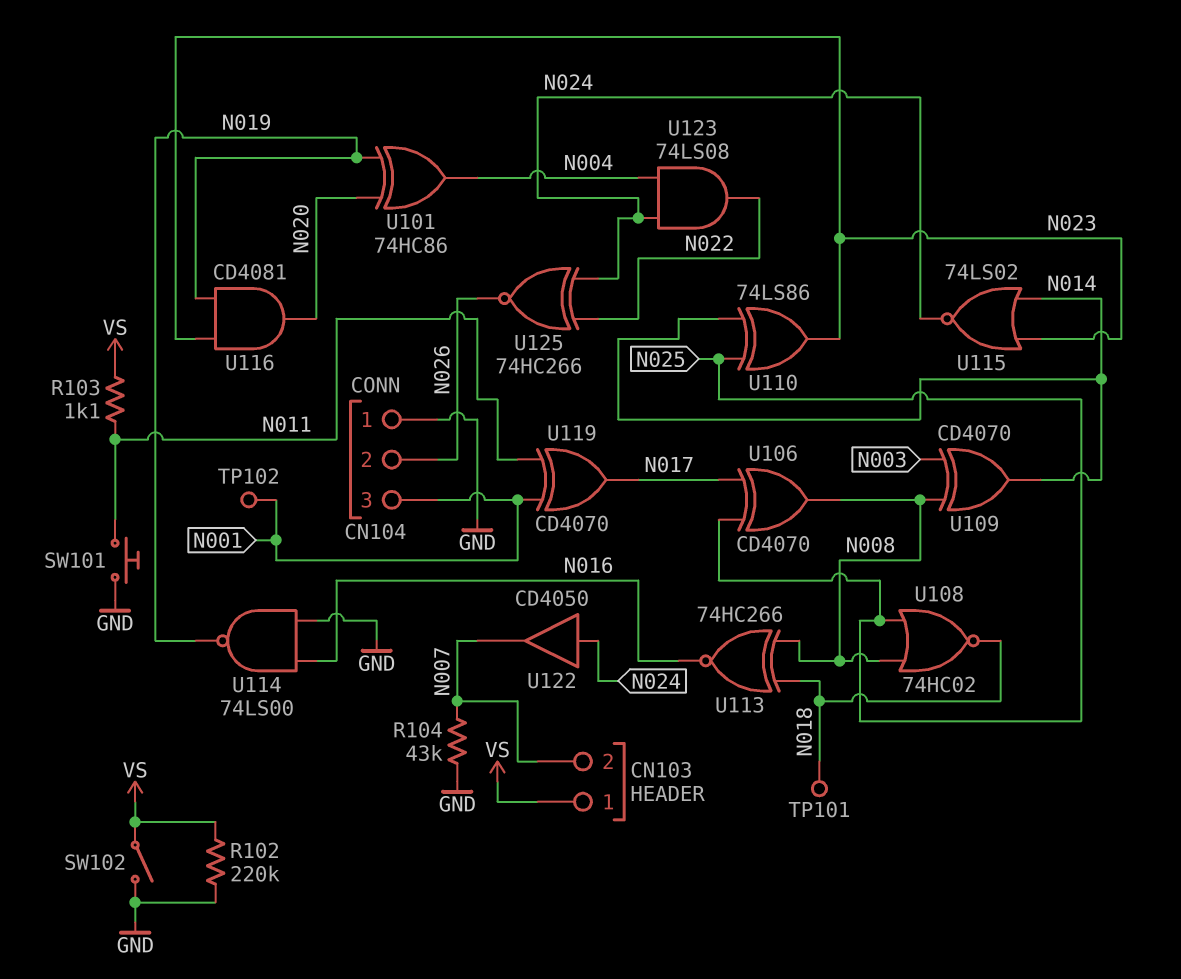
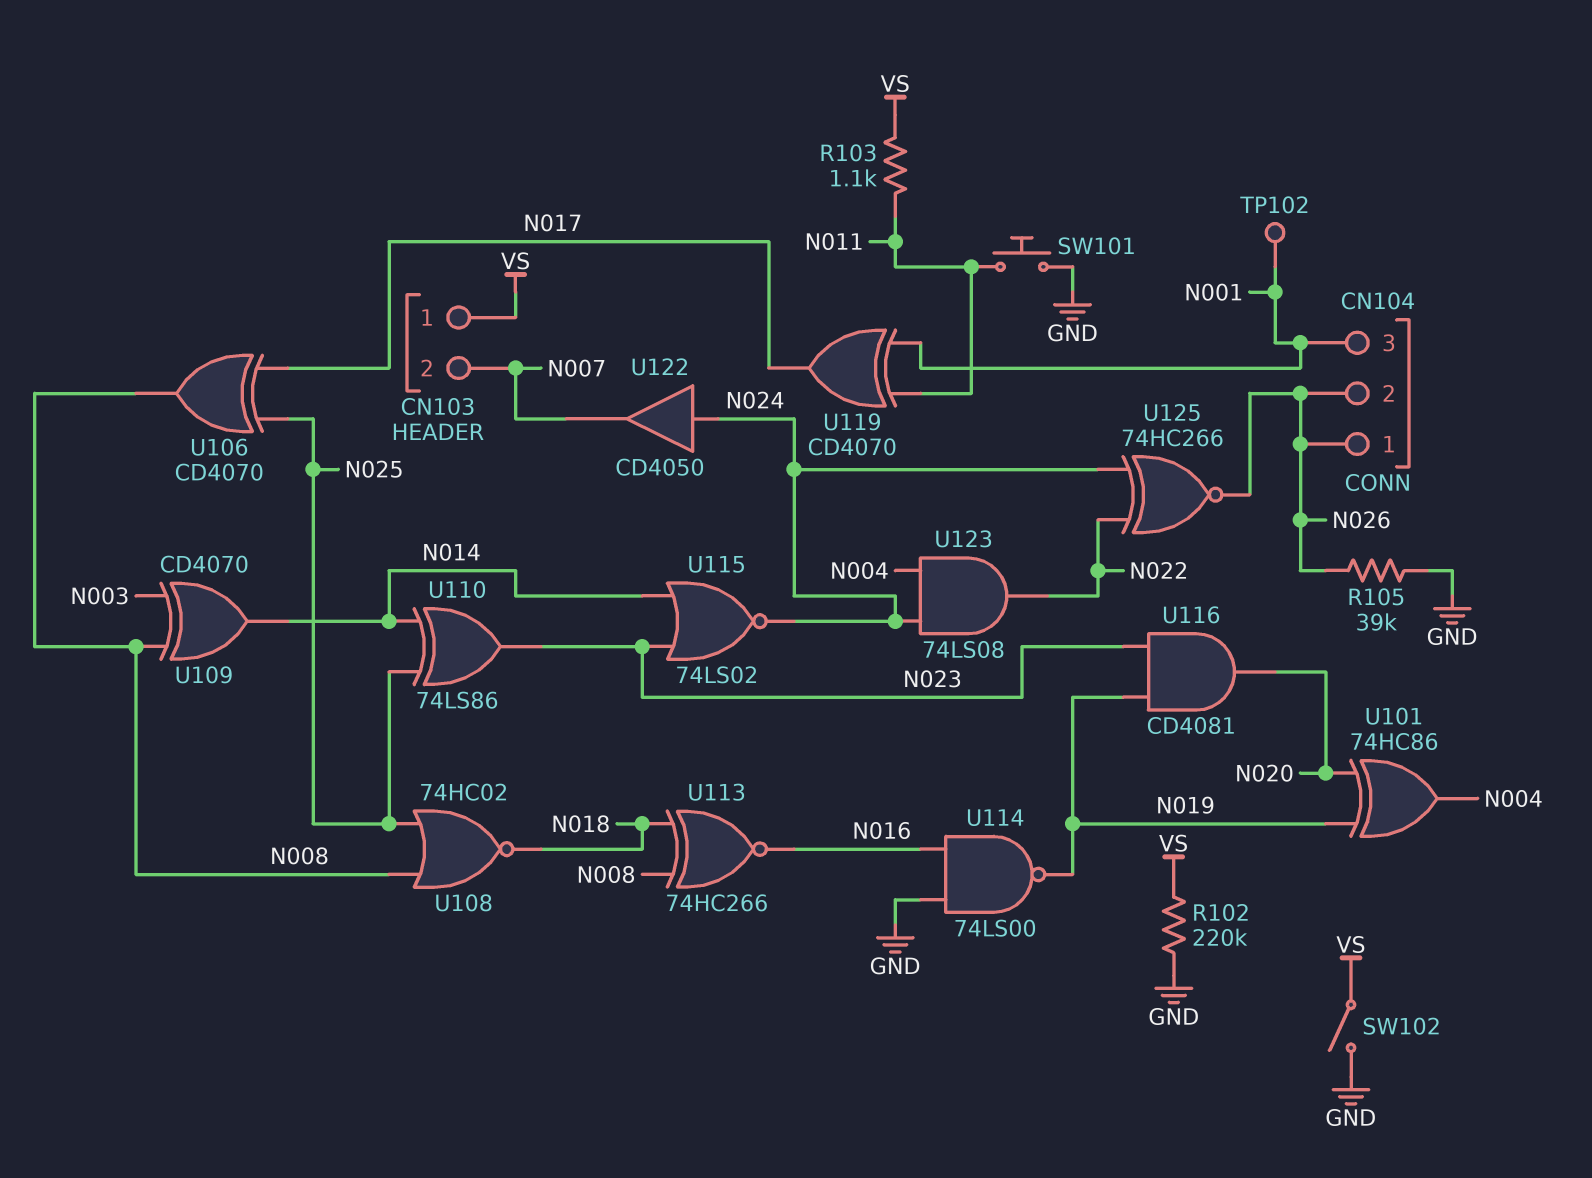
CN104 pin 1: GND -> N026
R104: 43k (GND, N007) -> none
R105: none -> 39k (GND, N026)
TP101: test point (N018) -> none

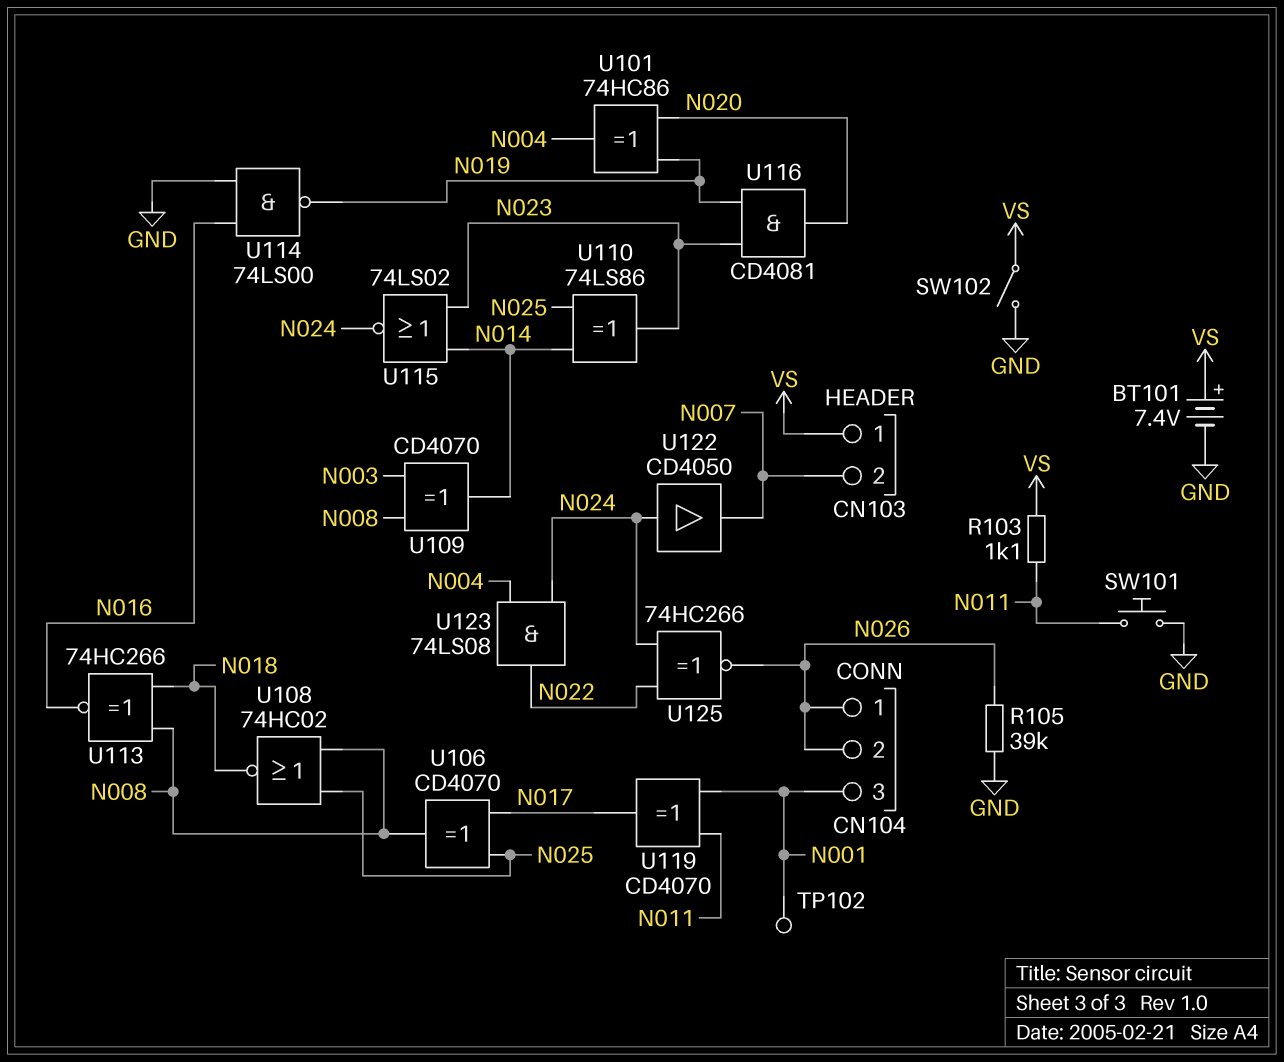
BT101: none -> 7.4V (plus VS, minus GND)
R102: 220k (GND, VS) -> none

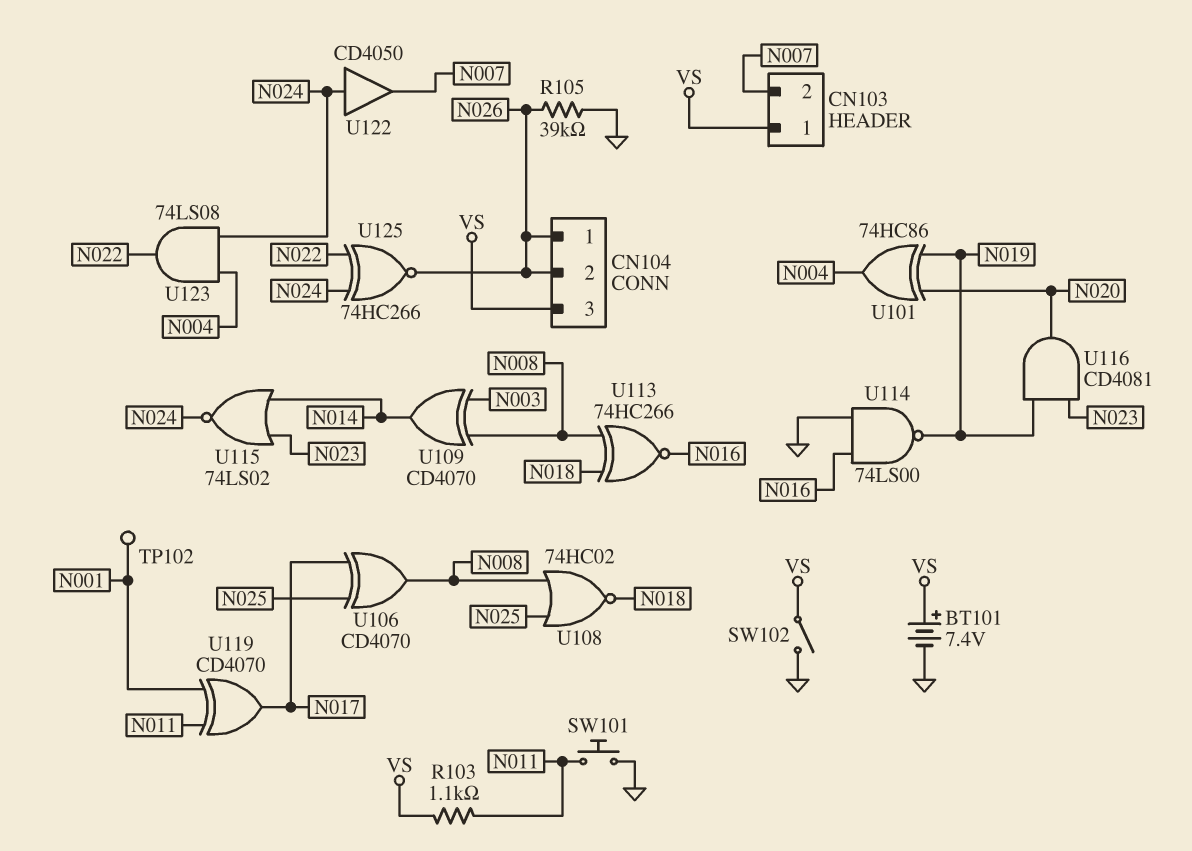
CN104 pin 3: N001 -> VS
U110: XOR 74LS86 (in N014, in N025, out N023) -> none

